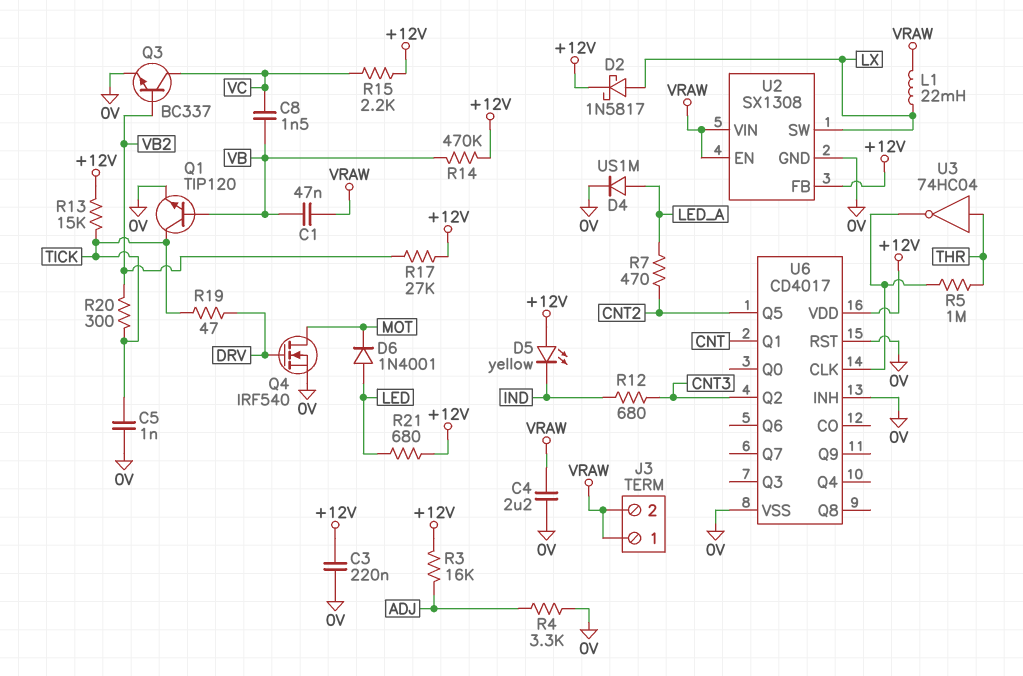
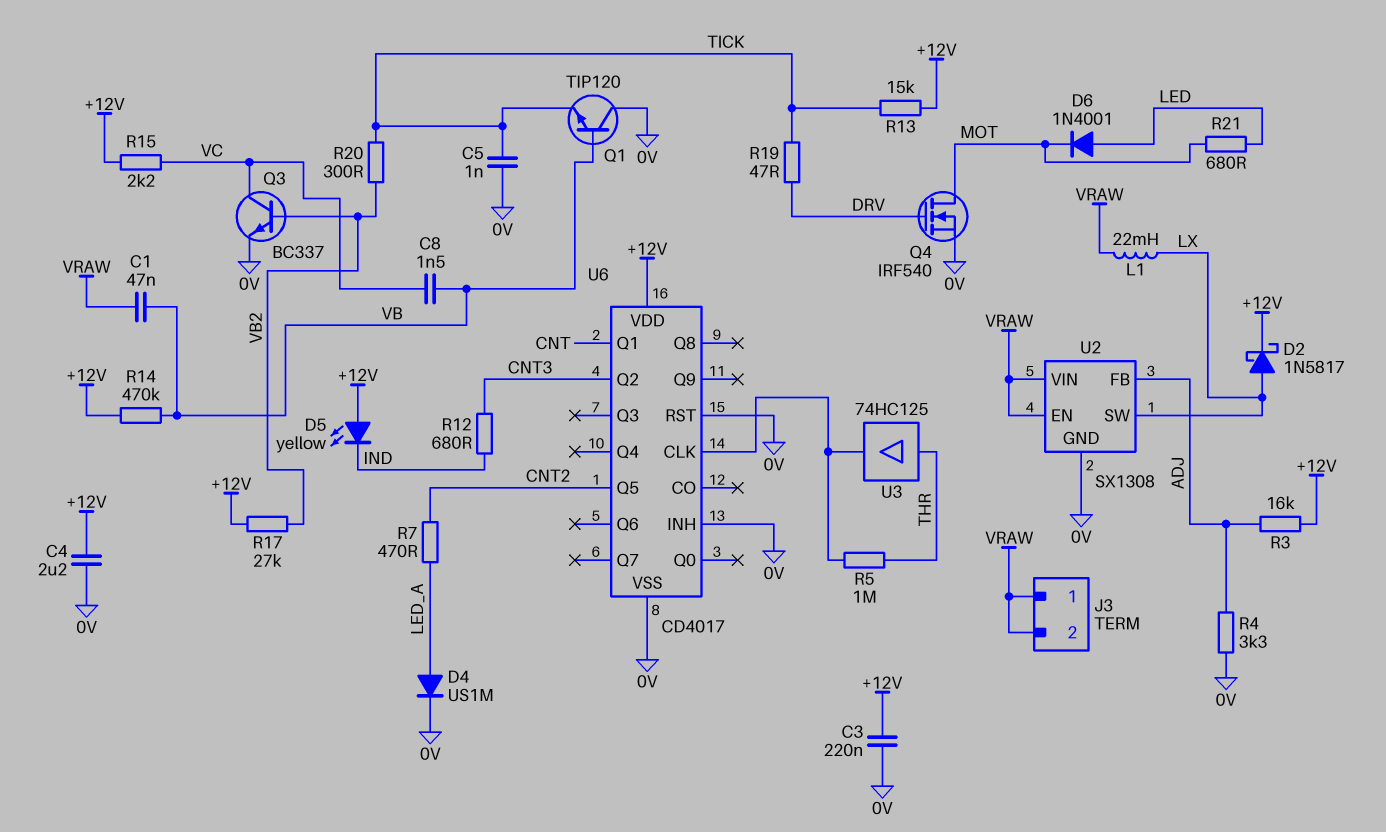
C4: 2.2uF (0V, VRAW) -> 2.2uF (+12V, 0V)
Q1: NPN TIP120 (B VB, C TICK, E 0V) -> NPN TIP120 (B VB, C 0V, E TICK)
R21: 680 (+12V, LED) -> 680 (LED, MOT)
U2 pin FB: +12V -> ADJ
U3: NOT 74HC04 (in THR, out U6/CLK) -> buffer 74HC125 (in THR, out U6/CLK)

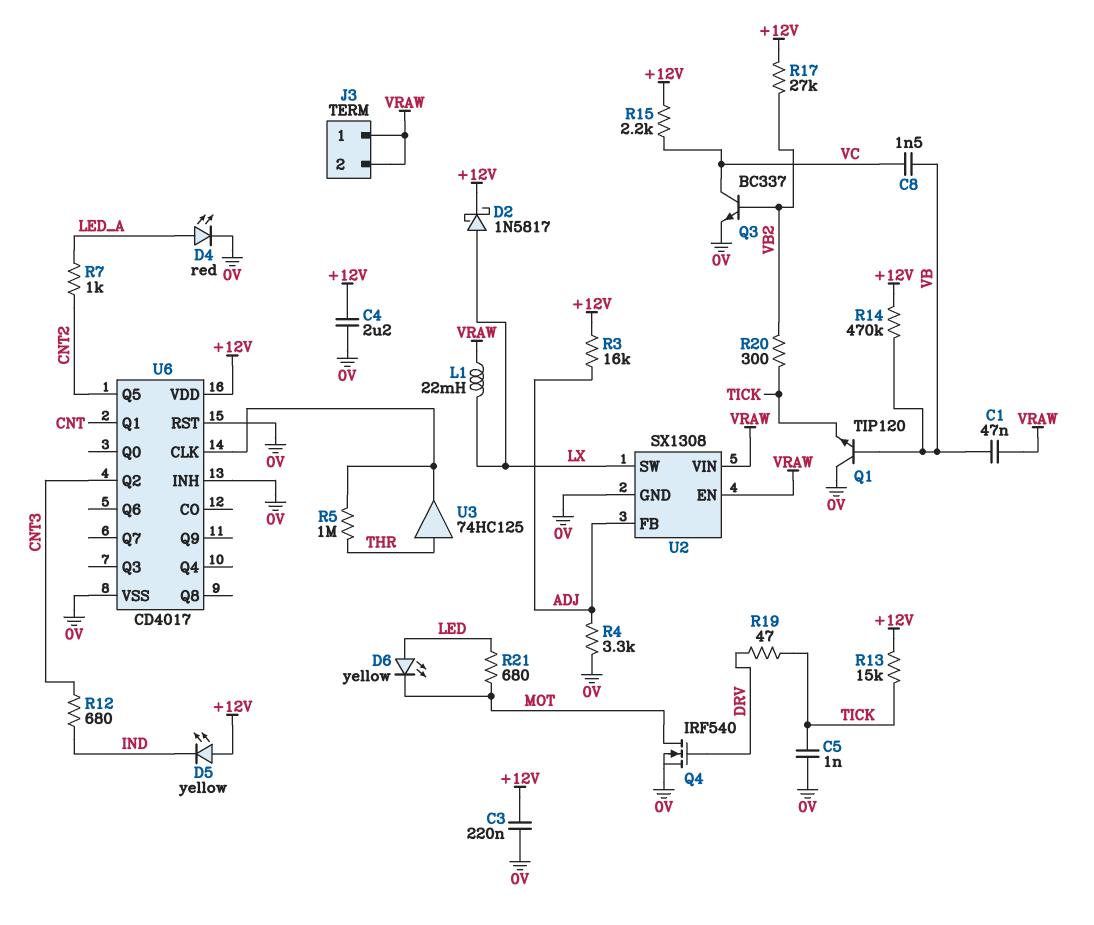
D4: diode US1M (A LED_A, K 0V) -> LED red (A LED_A, K 0V)
D6: diode 1N4001 (A LED, K MOT) -> LED yellow (A LED, K MOT)
R7: 470 (CNT2, LED_A) -> 1k (CNT2, LED_A)

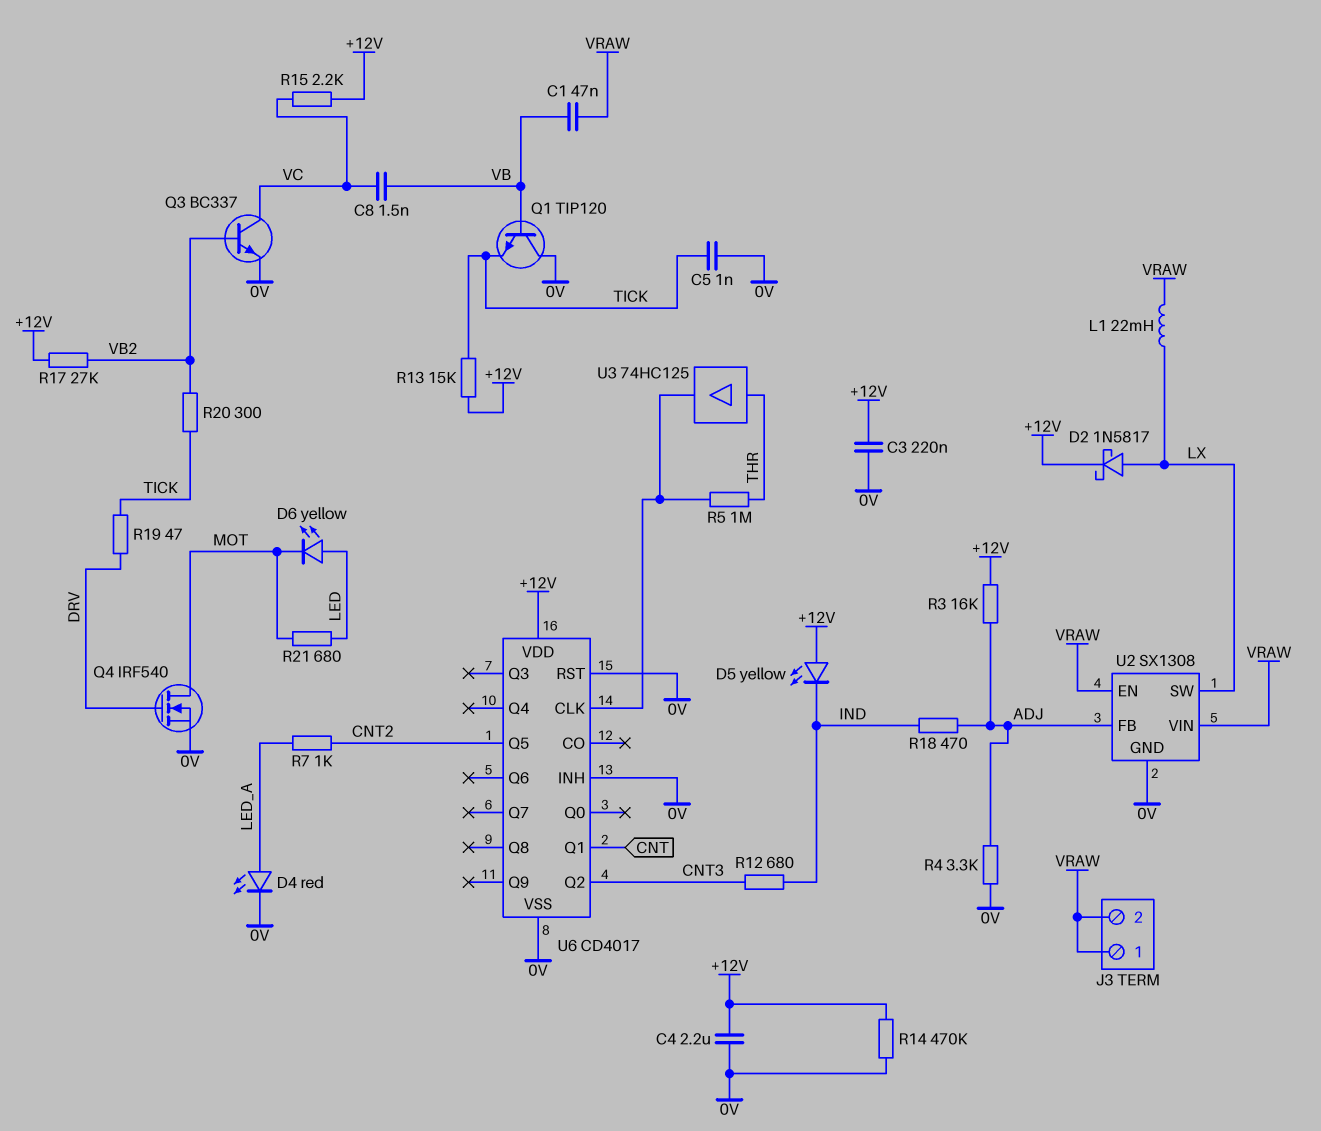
R14: 470k (+12V, VB) -> 470k (+12V, 0V)
R18: none -> 470 (ADJ, IND)

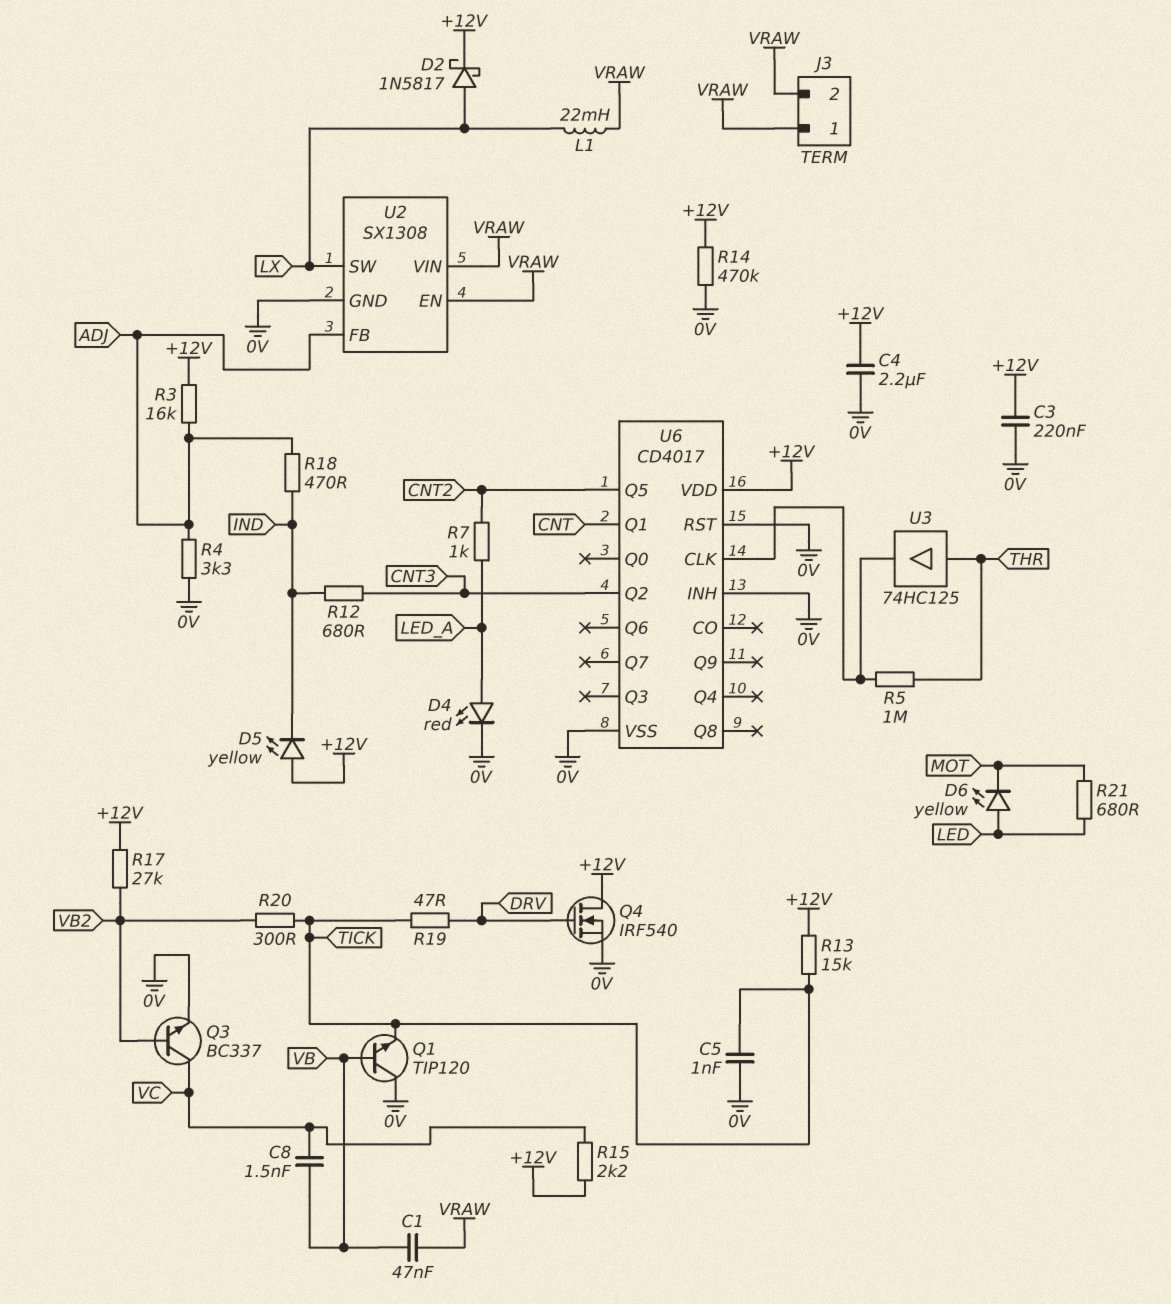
Q4: NMOS IRF540 (G DRV, D MOT, S 0V) -> NMOS IRF540 (G DRV, D +12V, S 0V)

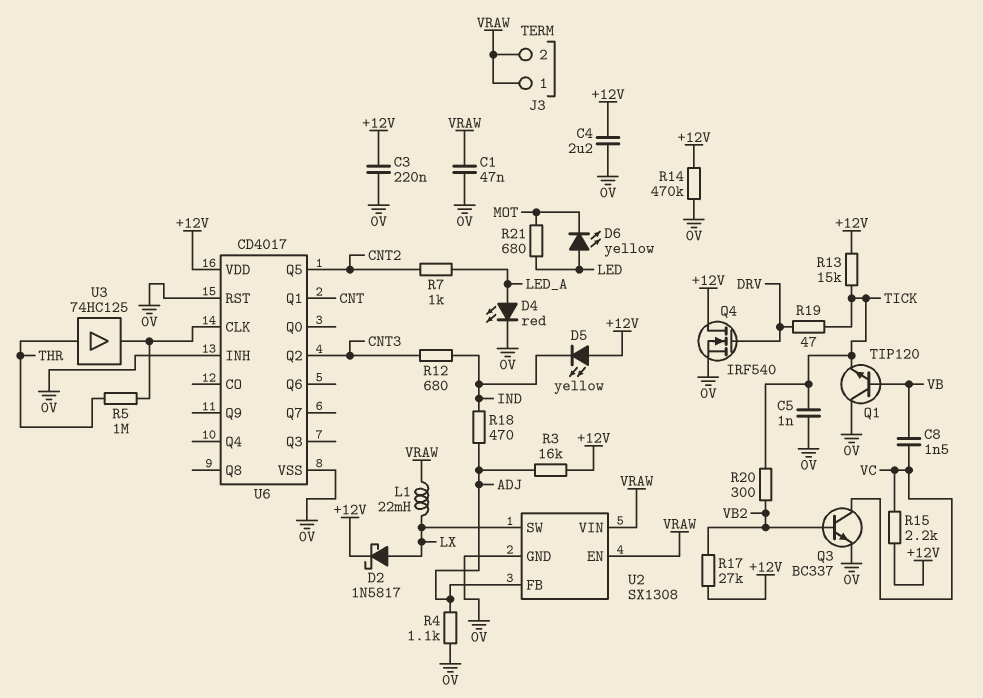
C1: 47nF (VB, VRAW) -> 47nF (0V, VRAW)
R4: 3.3k (0V, ADJ) -> 1.1k (0V, ADJ)

